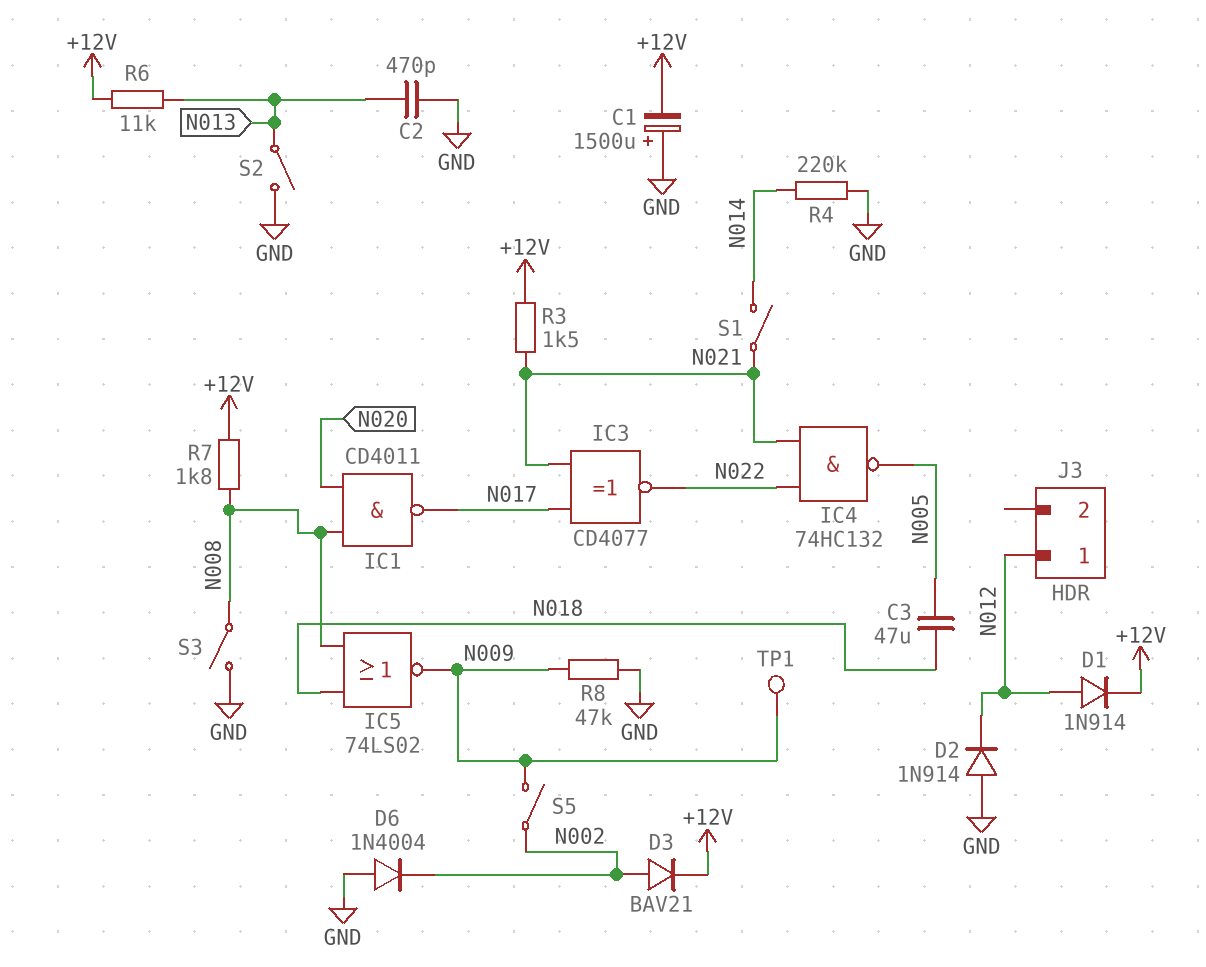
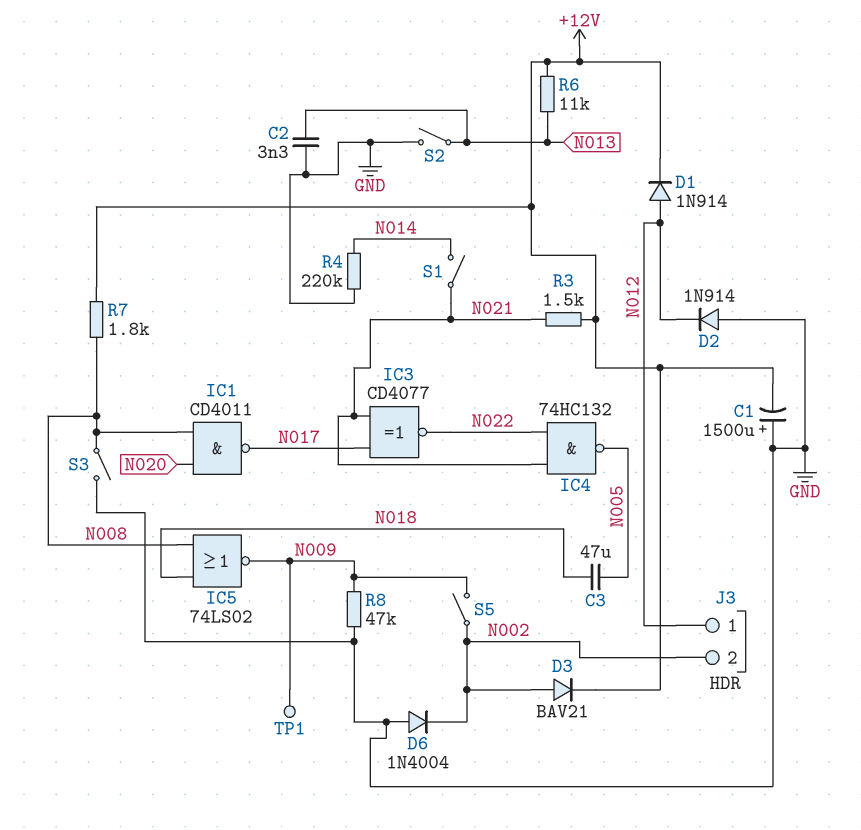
C2: 470pF (GND, N013) -> 3.3nF (GND, N013)
J3 pin 2: none -> N002

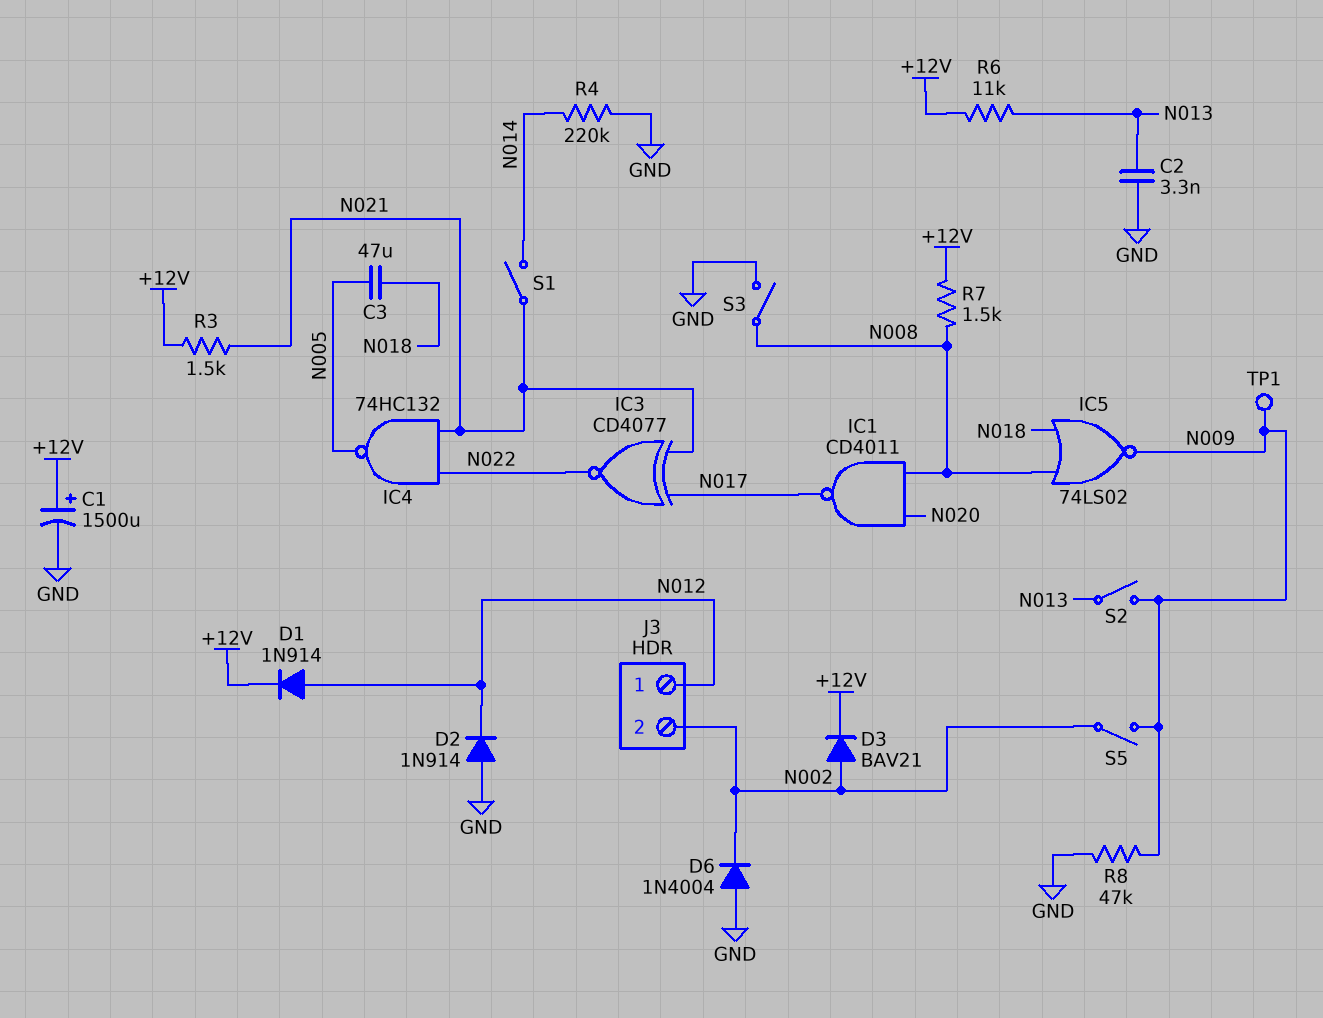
C1: 1500uF (plus GND, minus +12V) -> 1500uF (plus +12V, minus GND)
R7: 1.8k (+12V, N008) -> 1.5k (+12V, N008)
S2: switch (GND, N013) -> switch (N009, N013)

